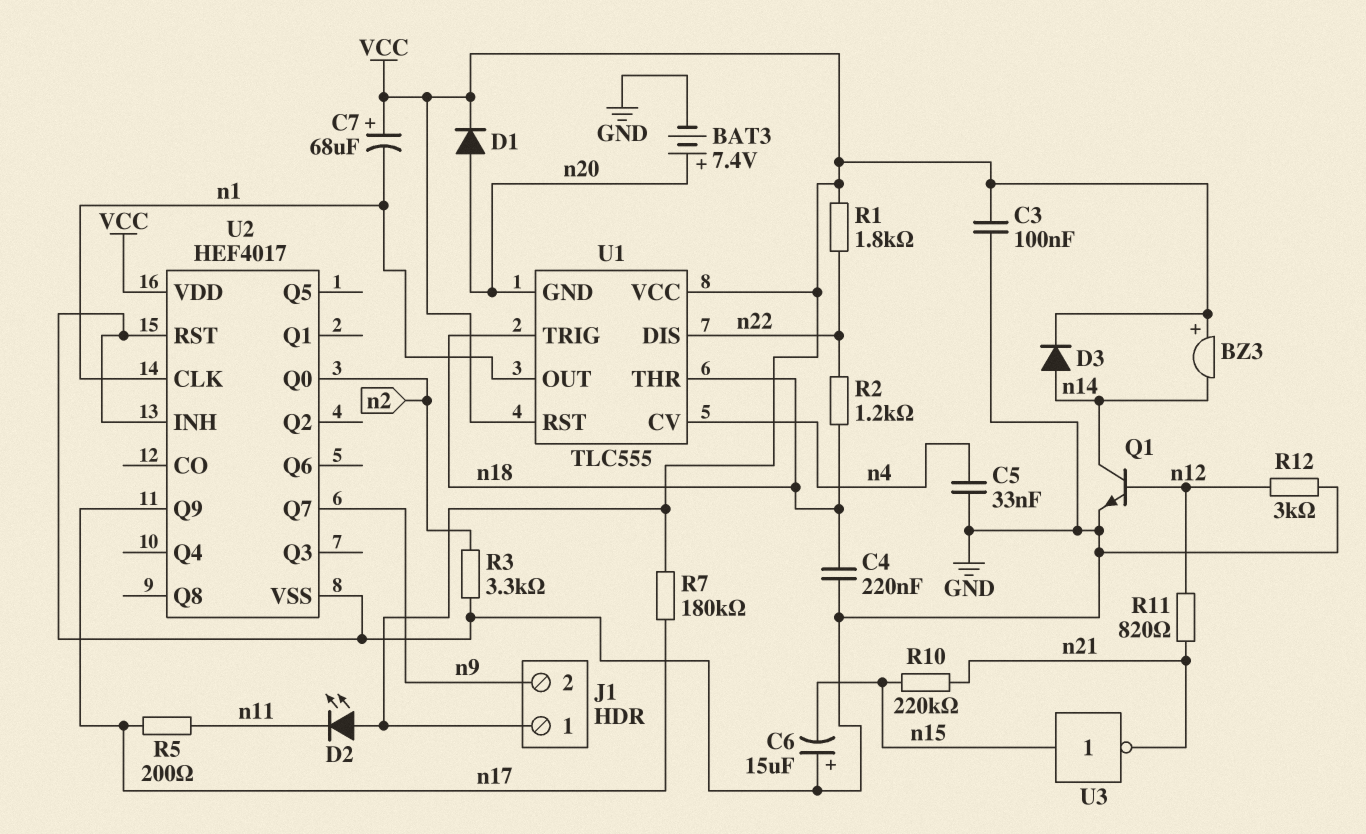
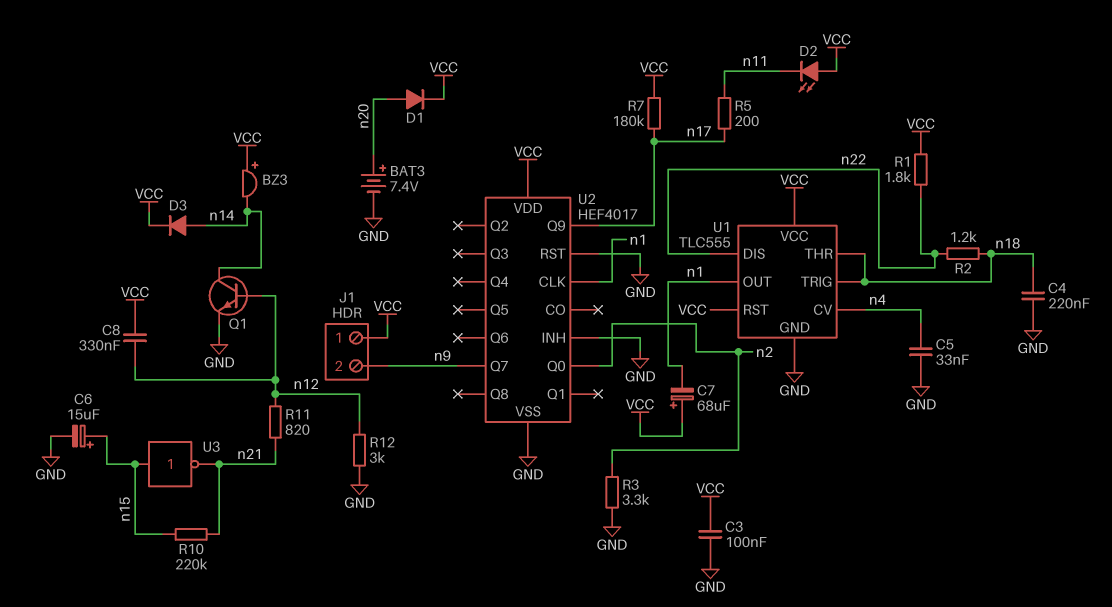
C6: 15uF (plus GND, minus n15) -> 15uF (plus n15, minus GND)
C8: none -> 330nF (VCC, n12)
U1 pin GND: n20 -> GND

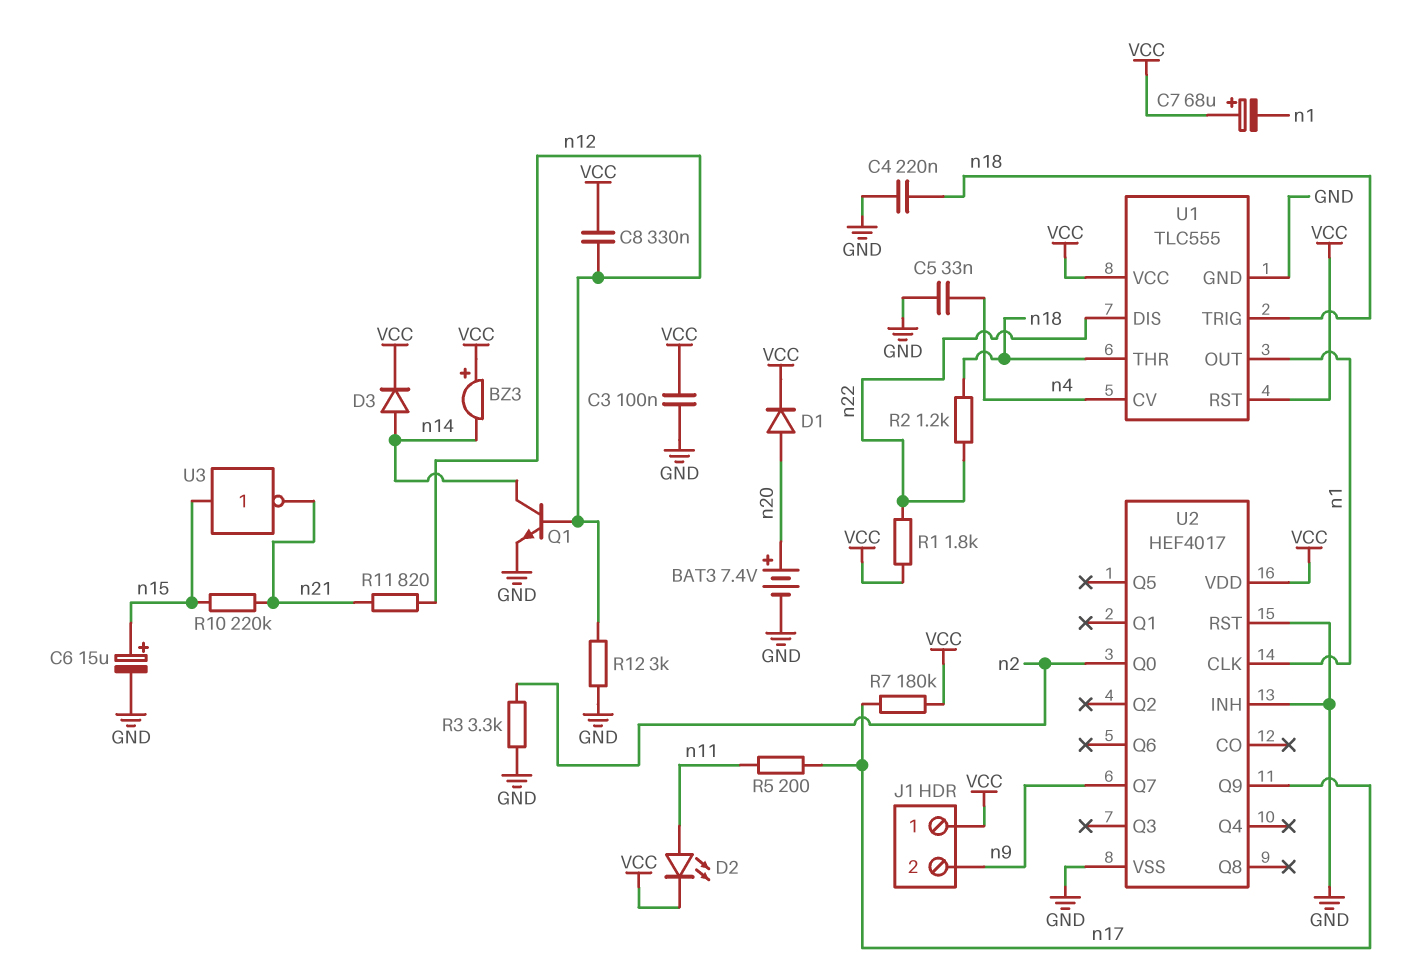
D2: LED (A VCC, K n11) -> LED (A n11, K VCC)

